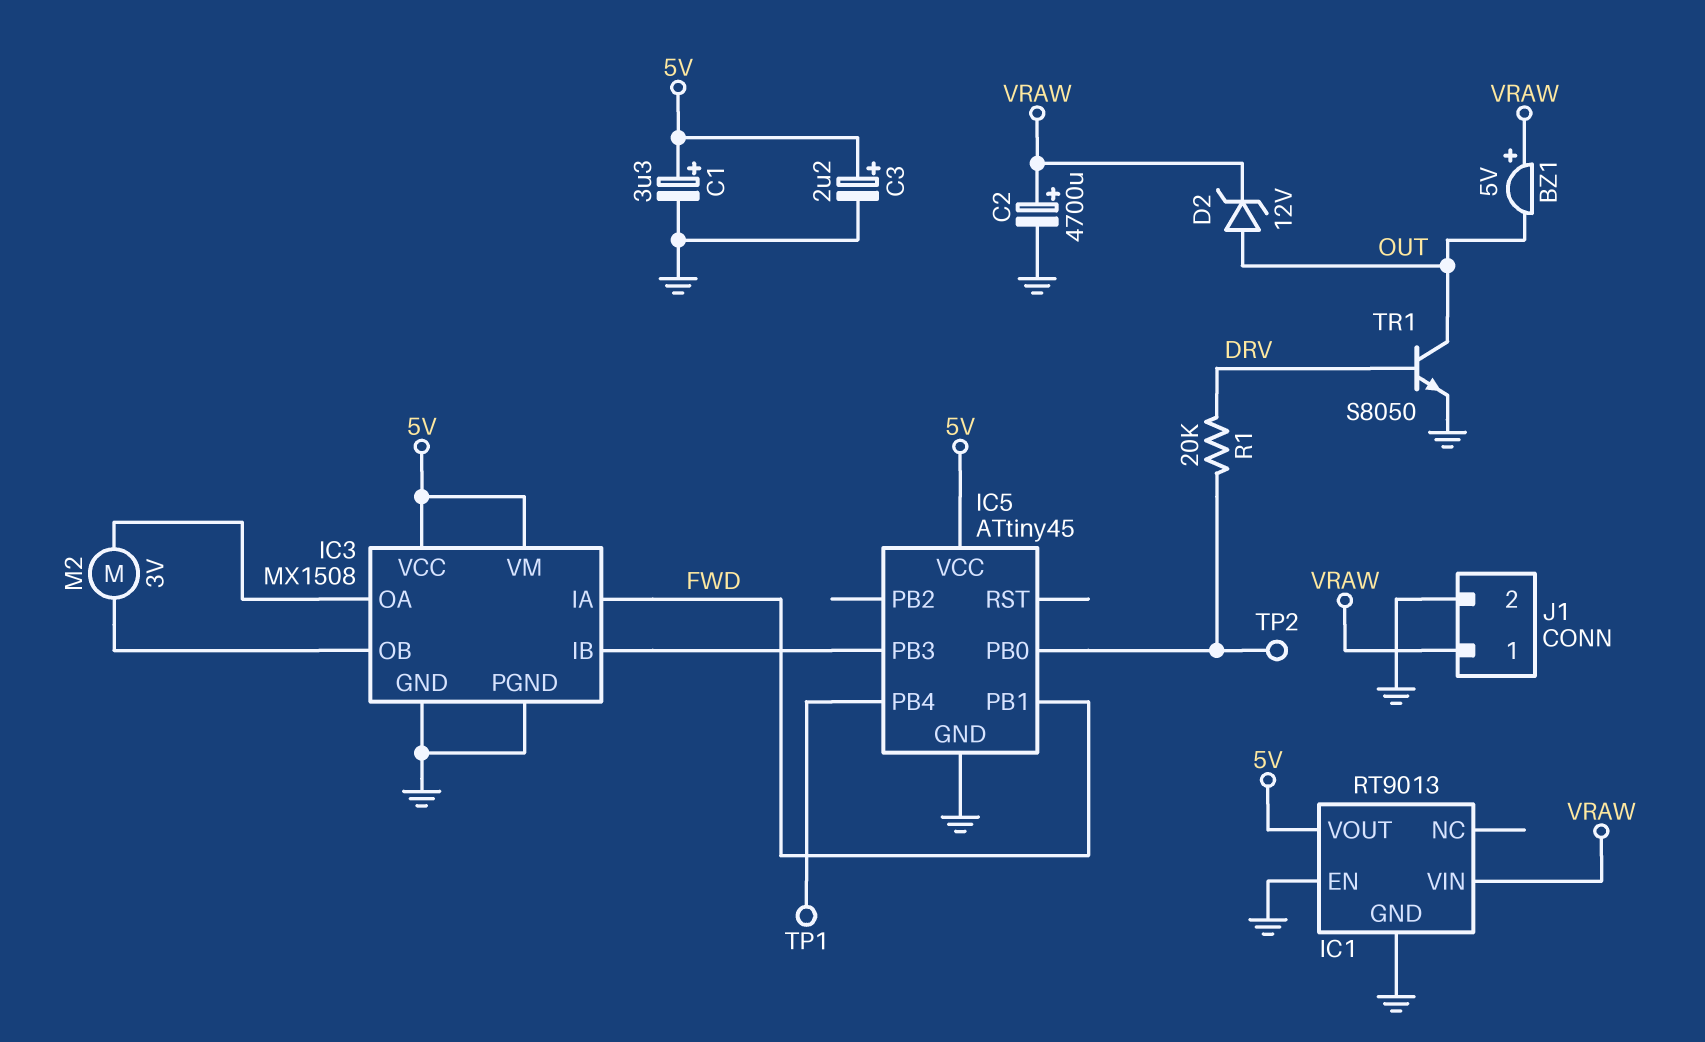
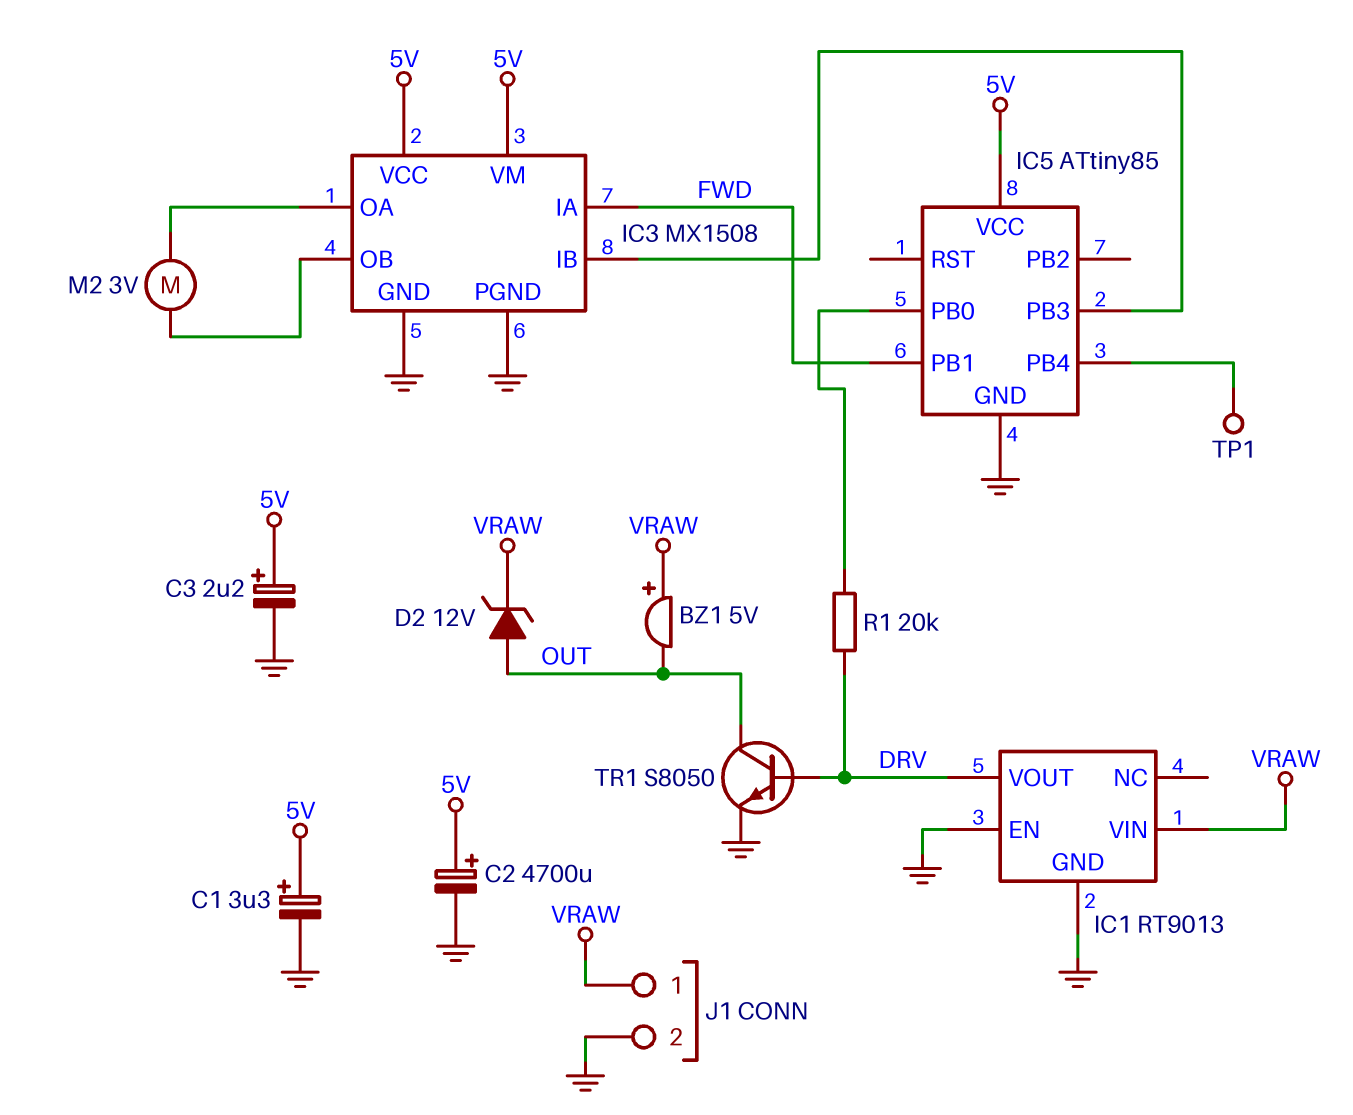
C2: 4700uF (plus VRAW, minus GND) -> 4700uF (plus 5V, minus GND)
IC1 pin VOUT: 5V -> DRV
IC5: ATtiny45 -> ATtiny85
TP2: test point (IC5/PB0) -> none

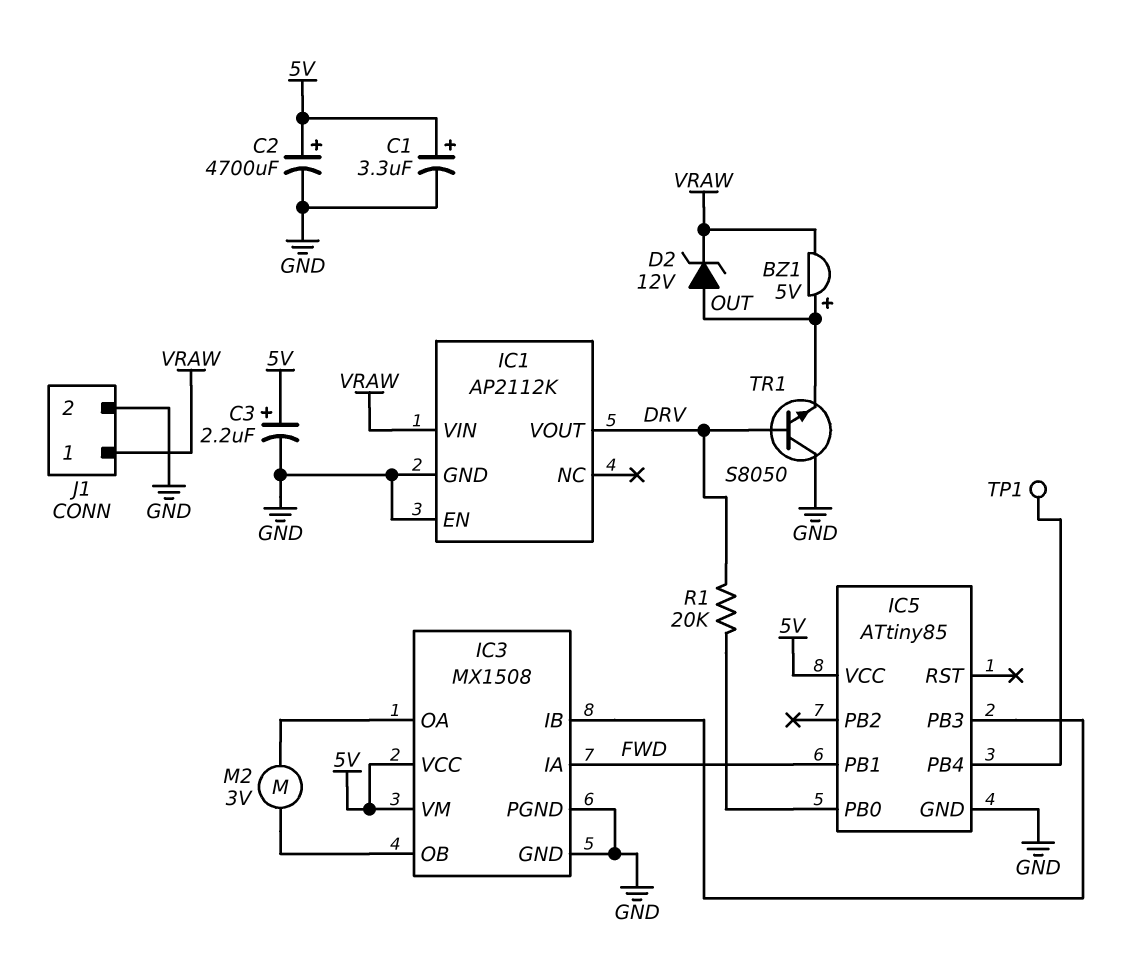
BZ1: buzzer 5V (plus VRAW, minus OUT) -> buzzer 5V (plus OUT, minus VRAW)
IC1: RT9013 -> AP2112K
TR1: NPN S8050 (B DRV, C OUT, E GND) -> NPN S8050 (B DRV, C GND, E OUT)

